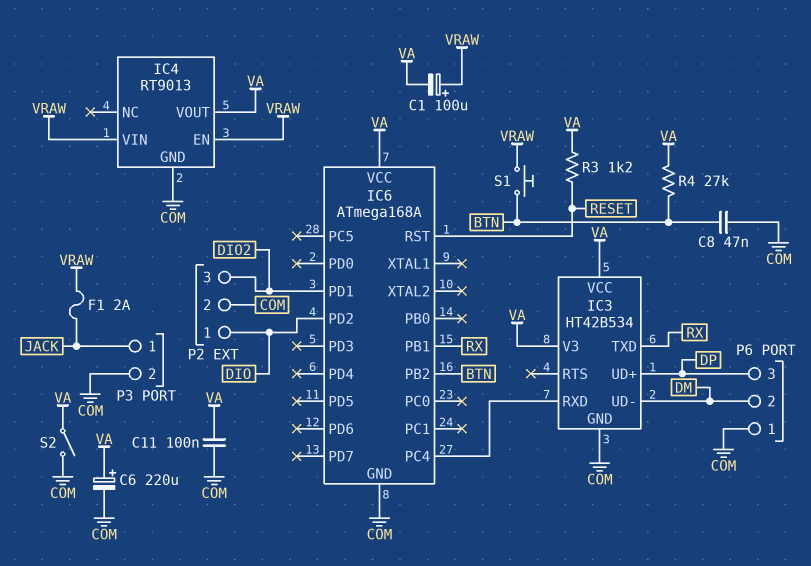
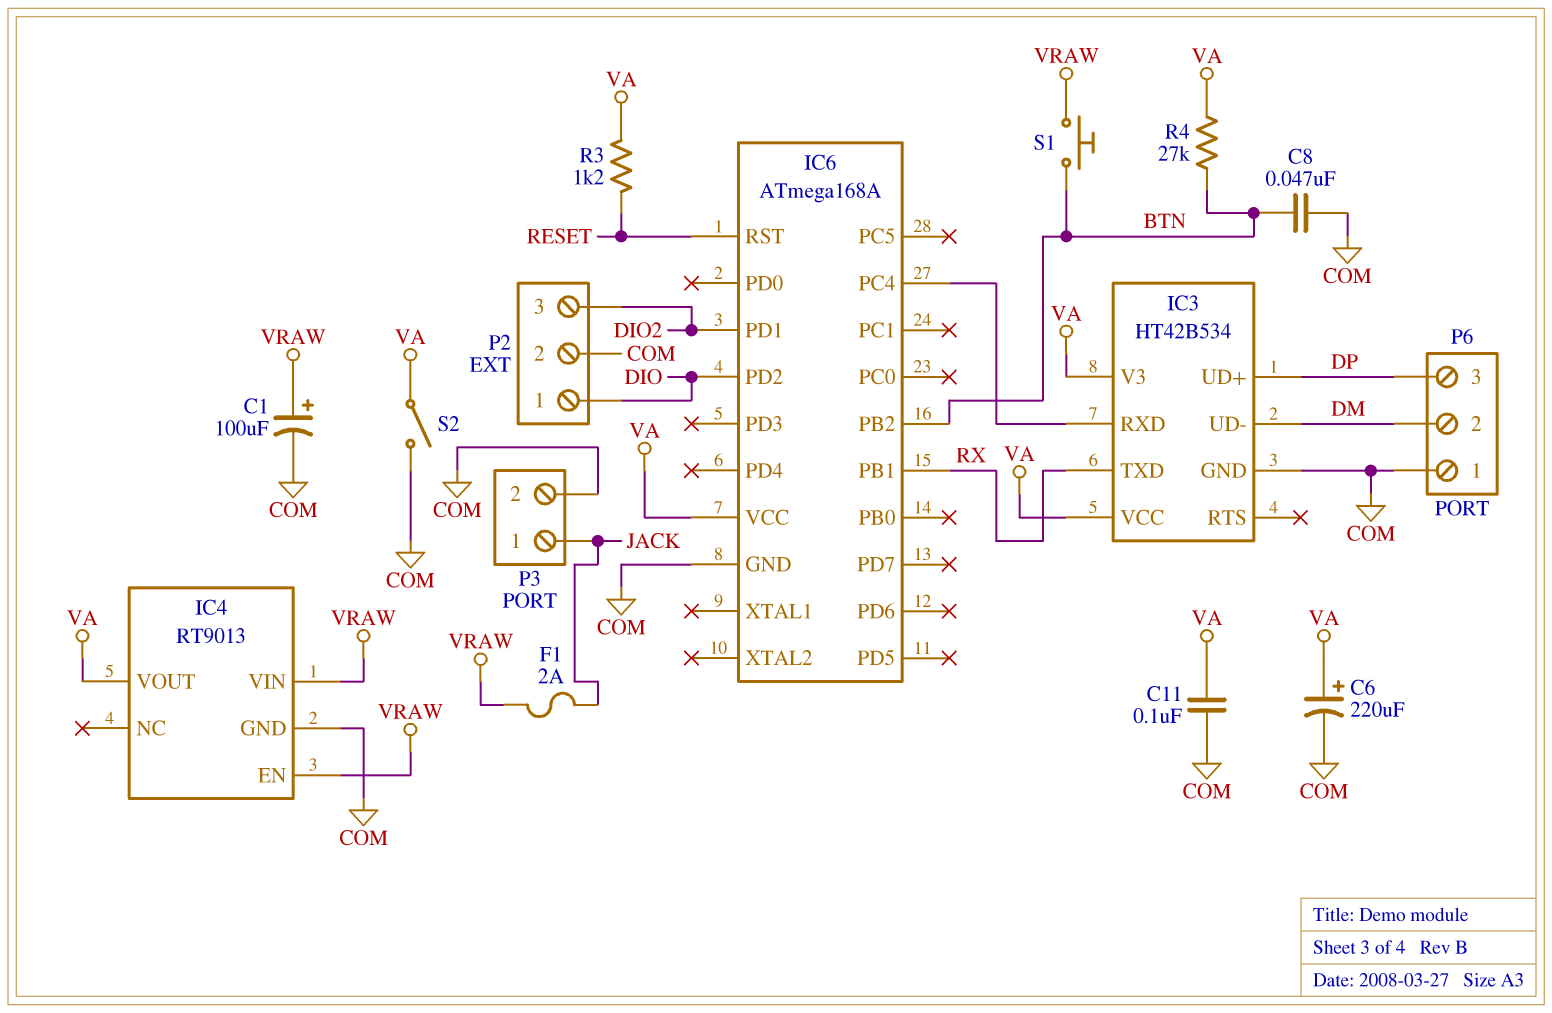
C1: 100uF (plus VRAW, minus VA) -> 100uF (plus VRAW, minus COM)

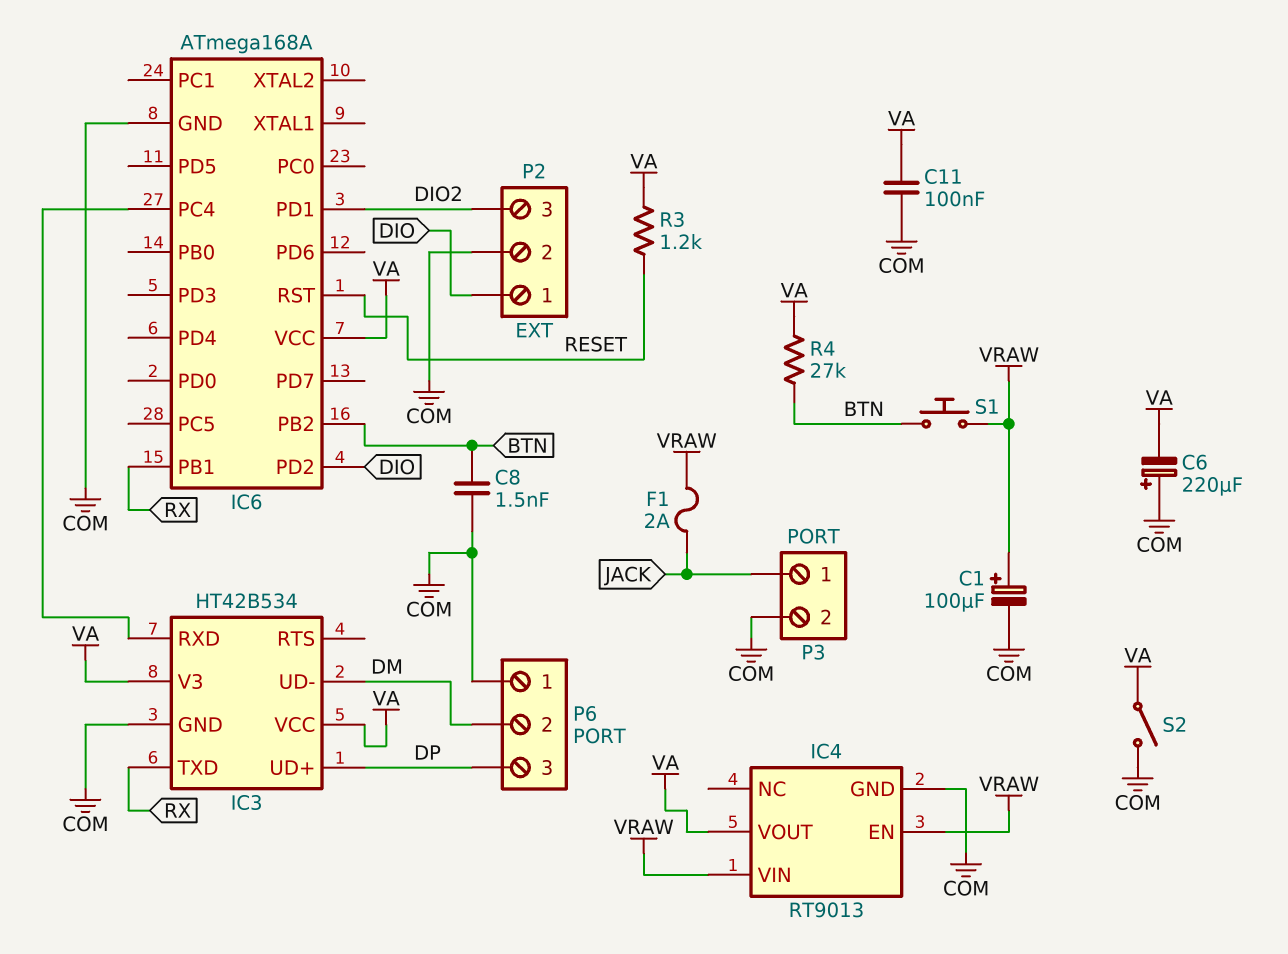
C6: 220uF (plus VA, minus COM) -> 220uF (plus COM, minus VA)
C8: 47nF (BTN, COM) -> 1.5nF (BTN, COM)

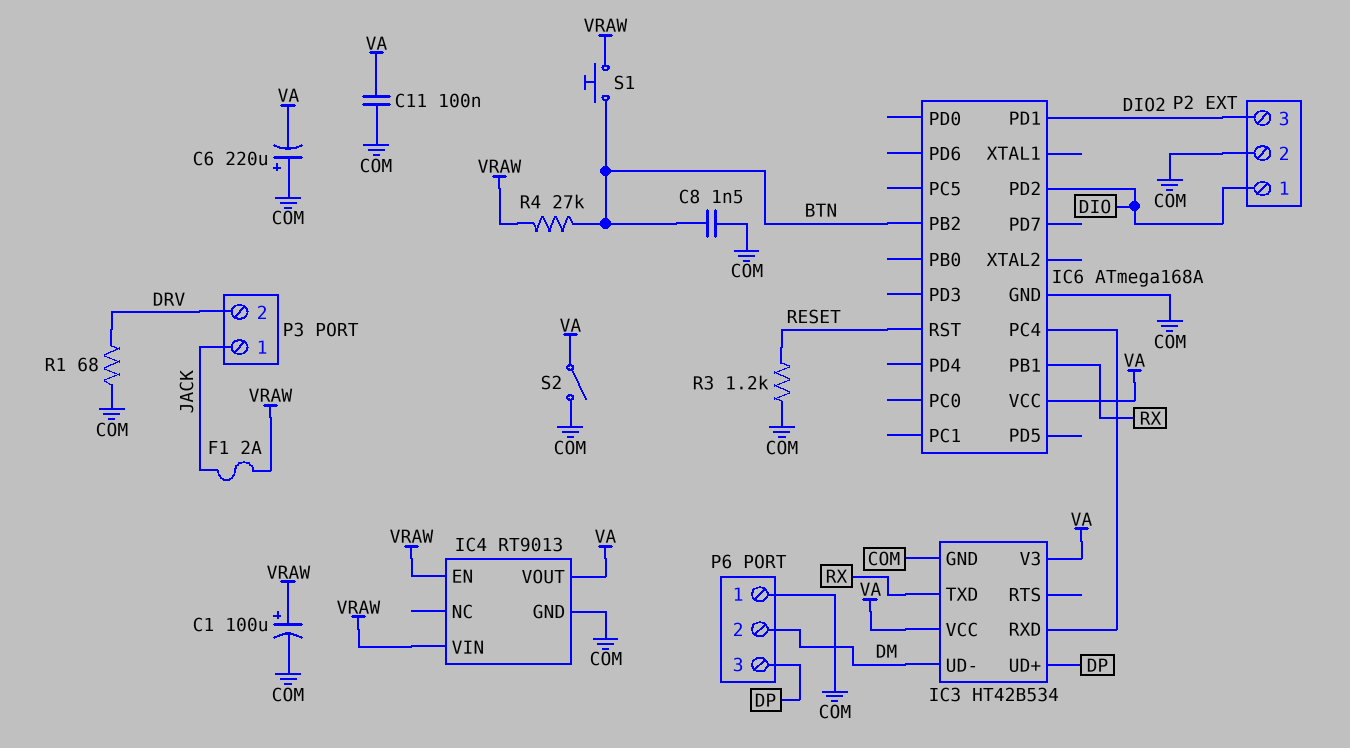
P3 pin 2: COM -> DRV
R1: none -> 68 (COM, DRV)
R3: 1.2k (RESET, VA) -> 1.2k (COM, RESET)
R4: 27k (BTN, VA) -> 27k (BTN, VRAW)

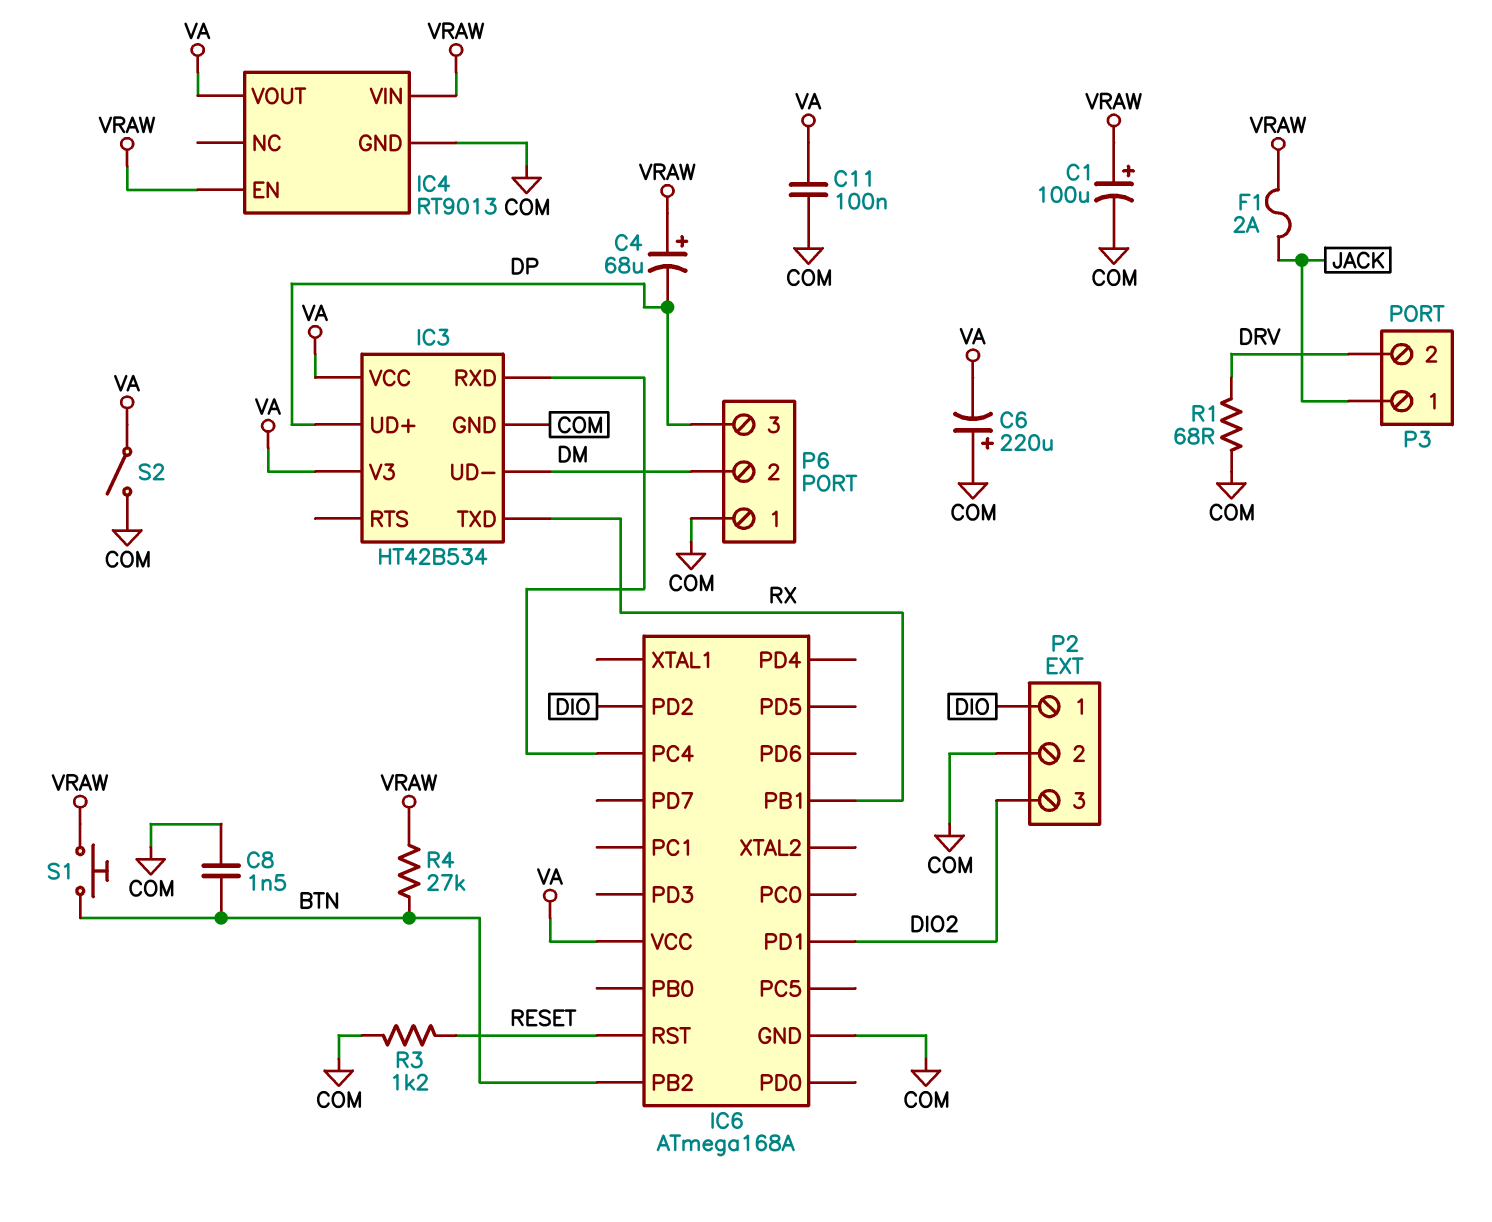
C4: none -> 68uF (plus VRAW, minus DP)

